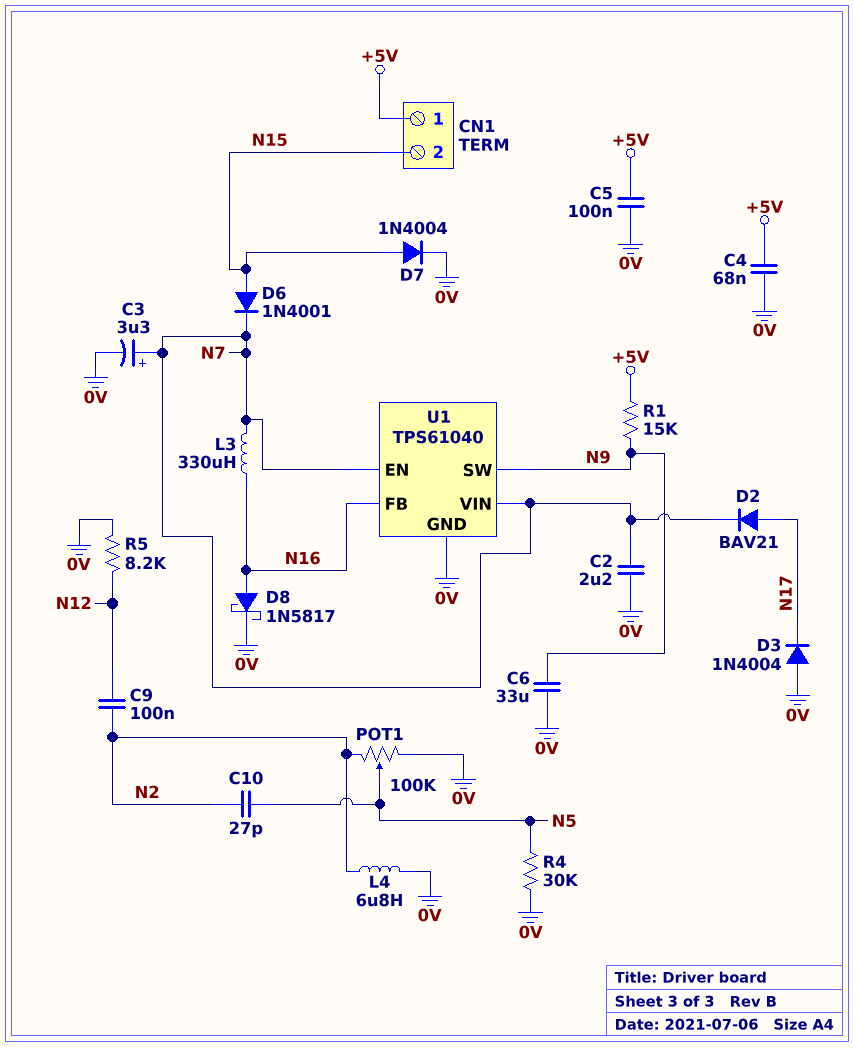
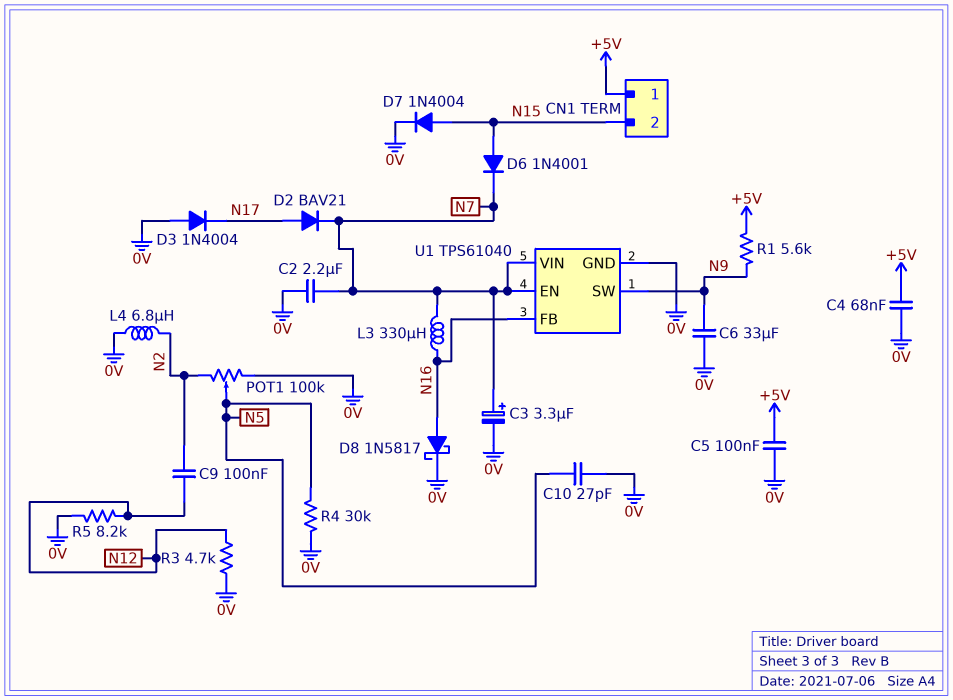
C10: 27pF (N2, N5) -> 27pF (0V, N5)
R1: 15k (+5V, N9) -> 5.6k (+5V, N9)
R3: none -> 4.7k (0V, N12)

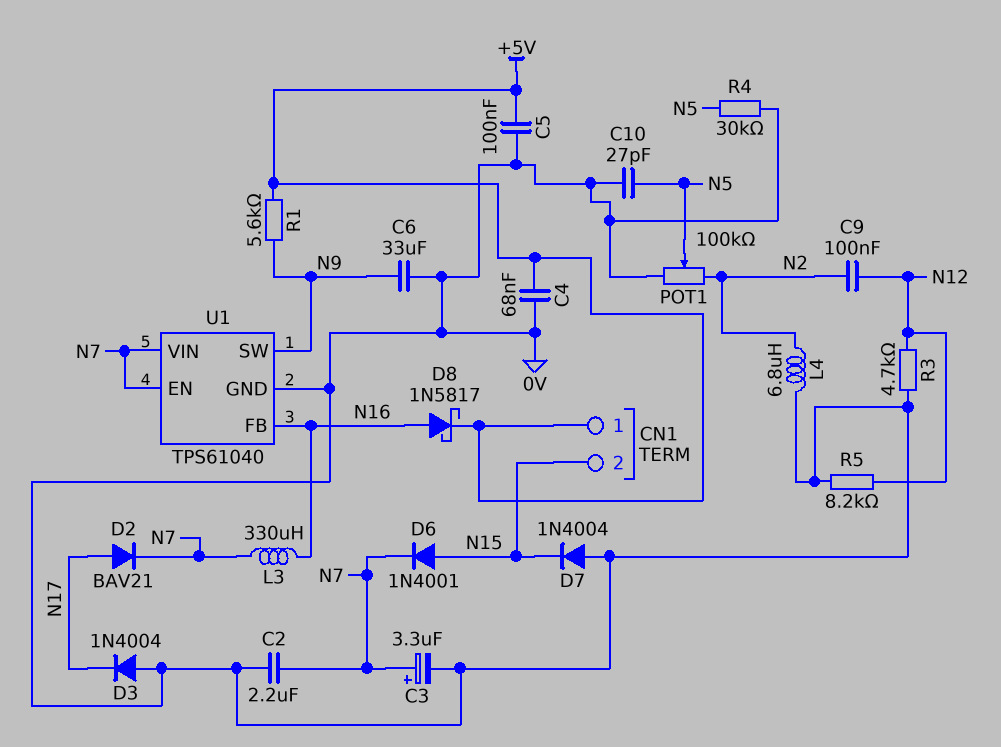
D7: diode 1N4004 (A N15, K 0V) -> diode 1N4004 (A 0V, K N15)
D8: schottky 1N5817 (A N16, K 0V) -> schottky 1N5817 (A N16, K +5V)

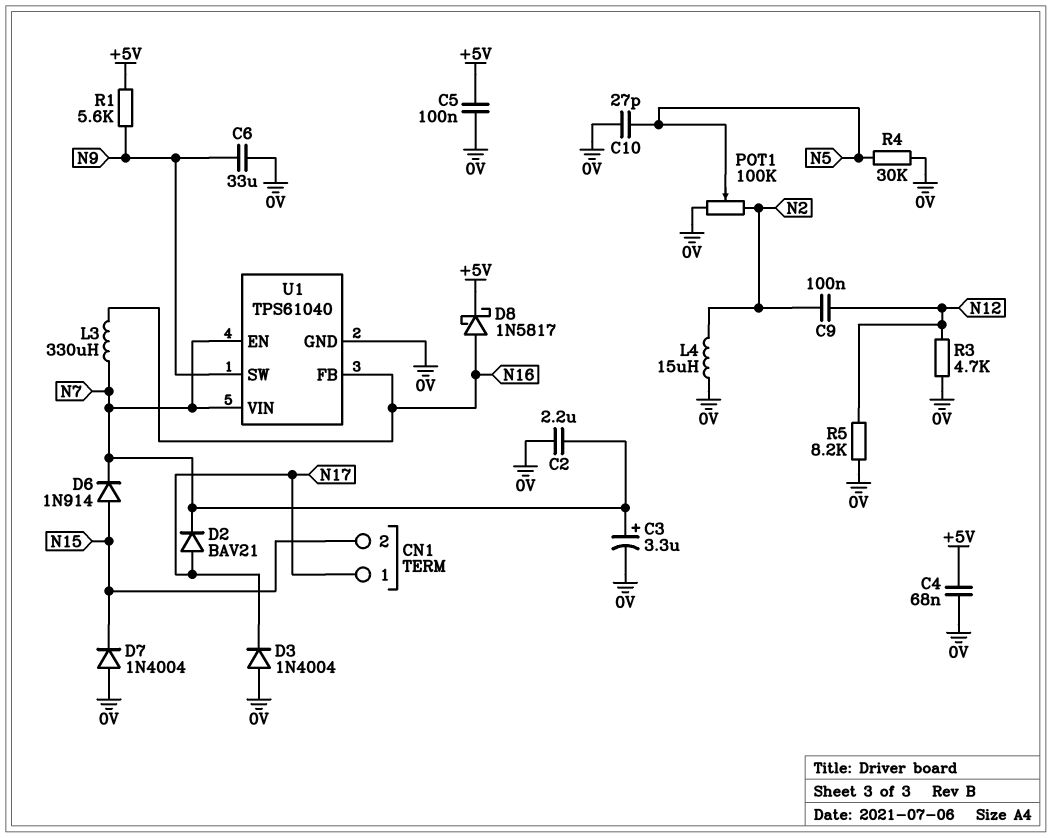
CN1 pin 1: +5V -> N17
D6: diode 1N4001 (A N15, K N7) -> diode 1N914 (A N15, K N7)
L4: 6.8uH (0V, N2) -> 15uH (0V, N2)

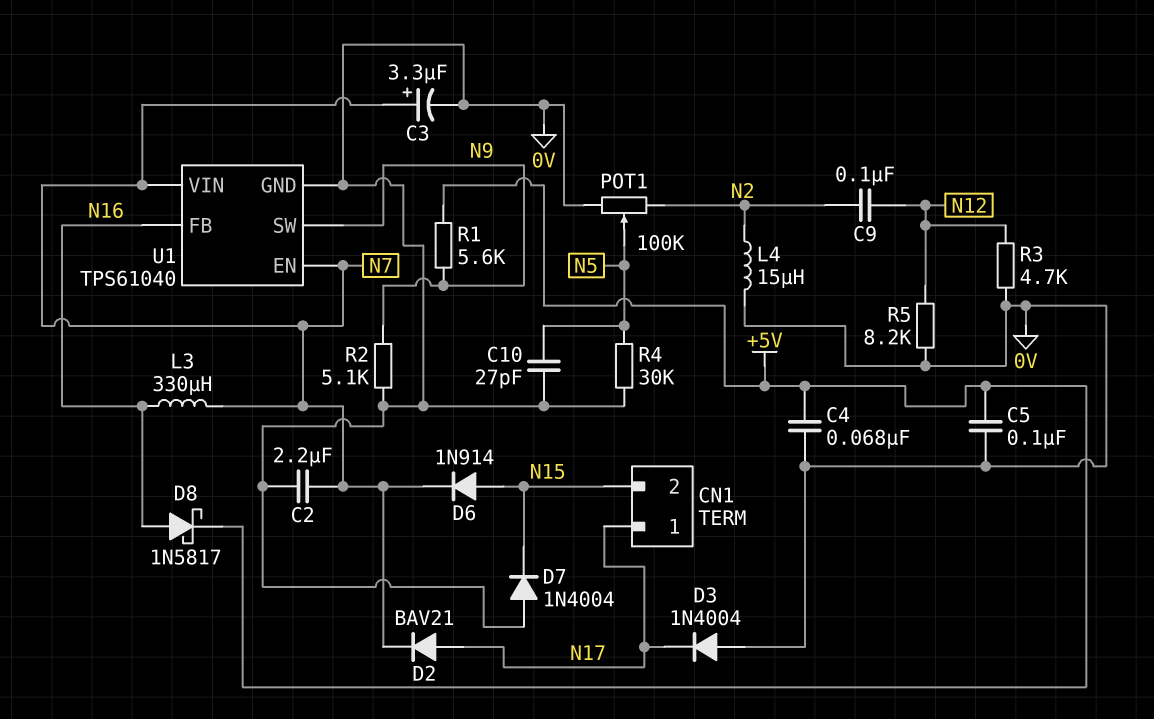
C6: 33uF (0V, N9) -> none
R2: none -> 5.1k (0V, N9)

